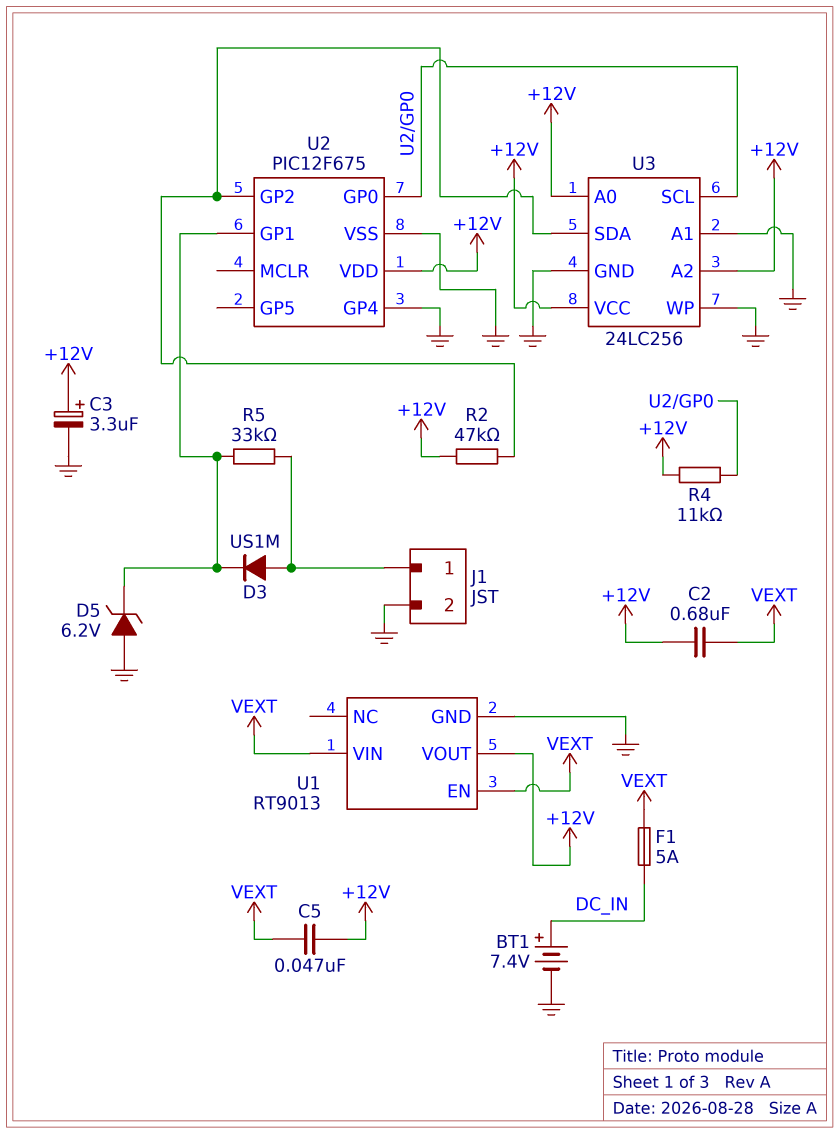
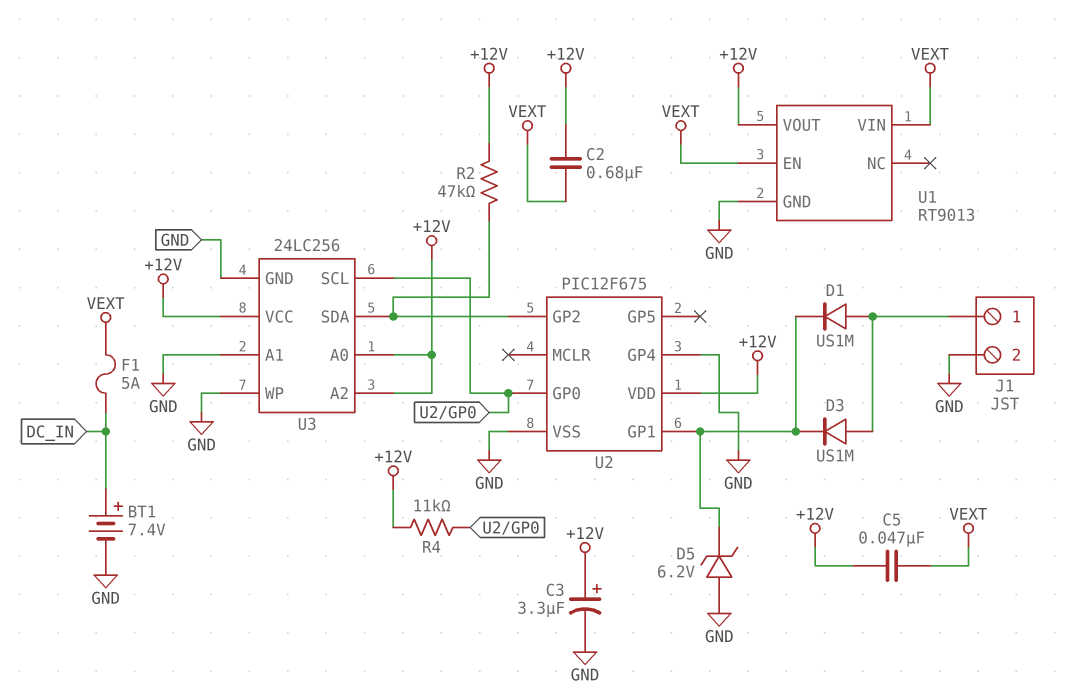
D1: none -> diode US1M (A J1/1, K U2/GP1)
R5: 33k (J1/1, U2/GP1) -> none

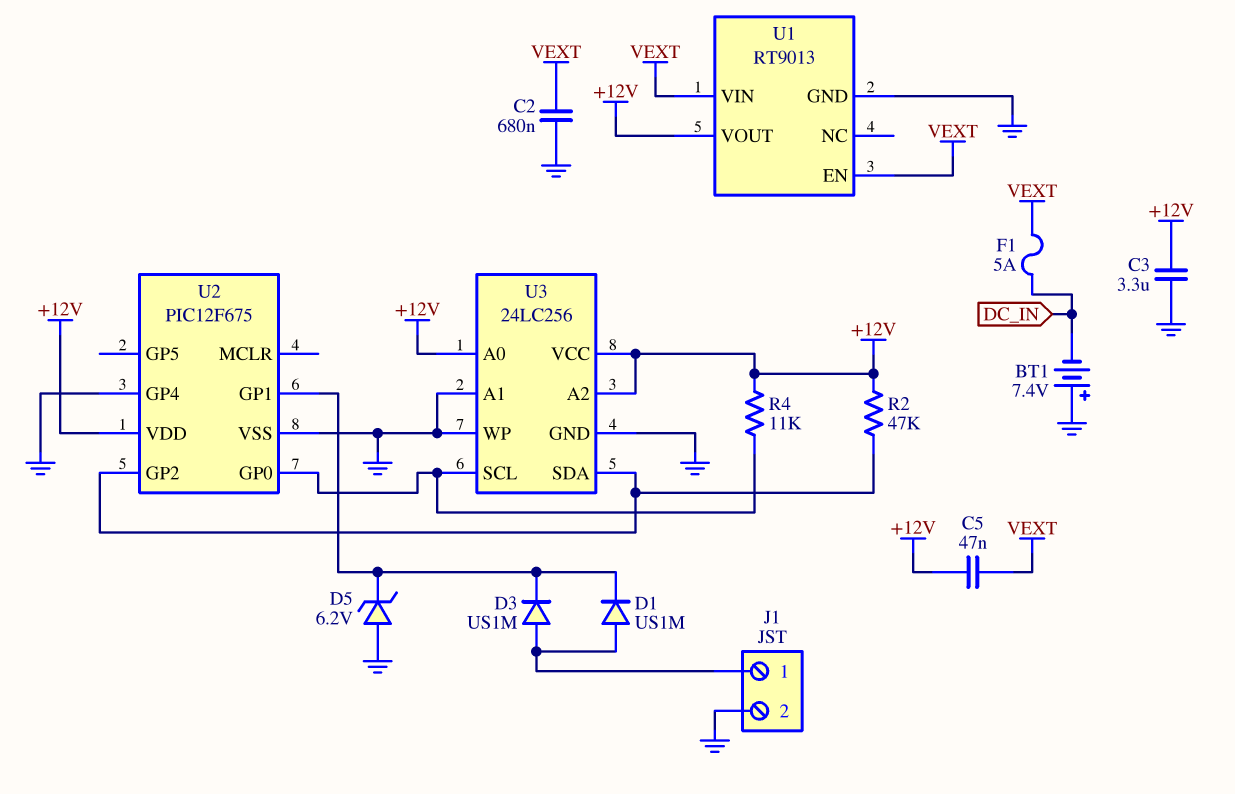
BT1: 7.4V (plus DC_IN, minus GND) -> 7.4V (plus GND, minus DC_IN)
C2: 680nF (+12V, VEXT) -> 680nF (GND, VEXT)
C3: 3.3uF (plus +12V, minus GND) -> 3.3uF (+12V, GND)

